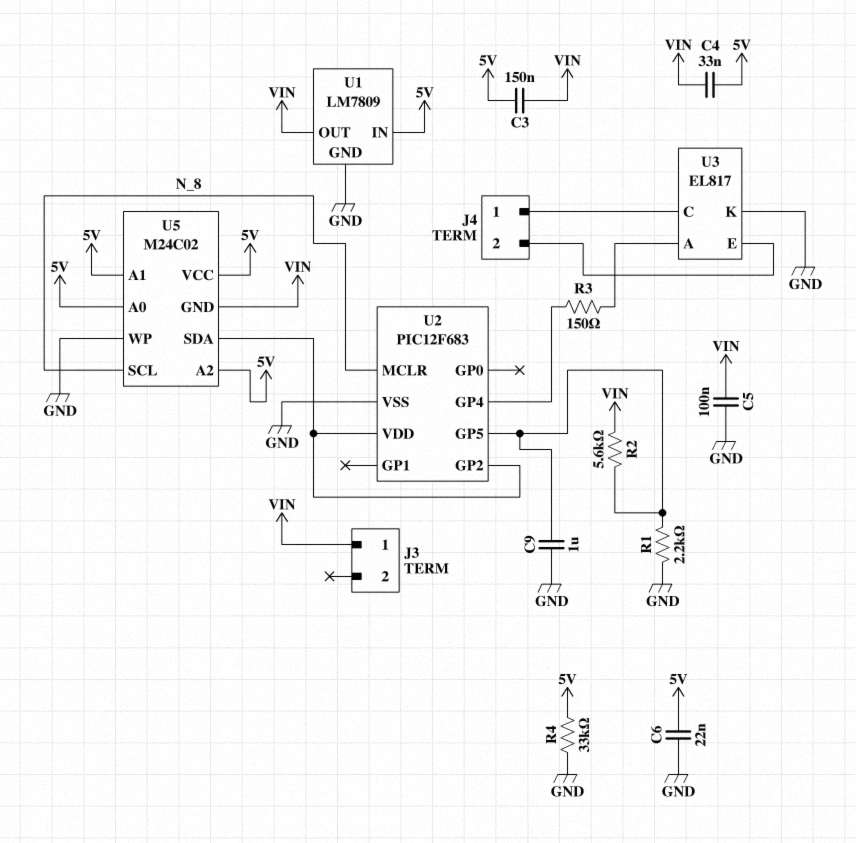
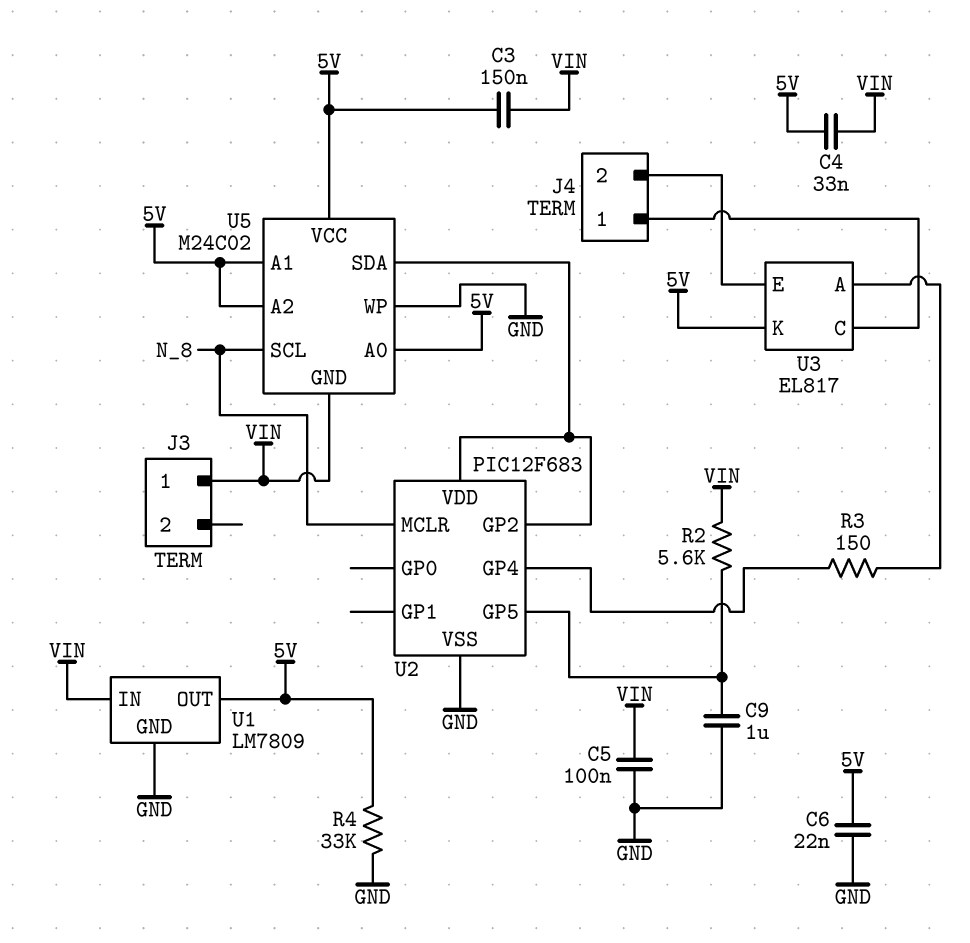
R1: 2.2k (GND, U2/GP5) -> none
U1 pin IN: 5V -> VIN
U1 pin OUT: VIN -> 5V
U3 pin K: GND -> 5V

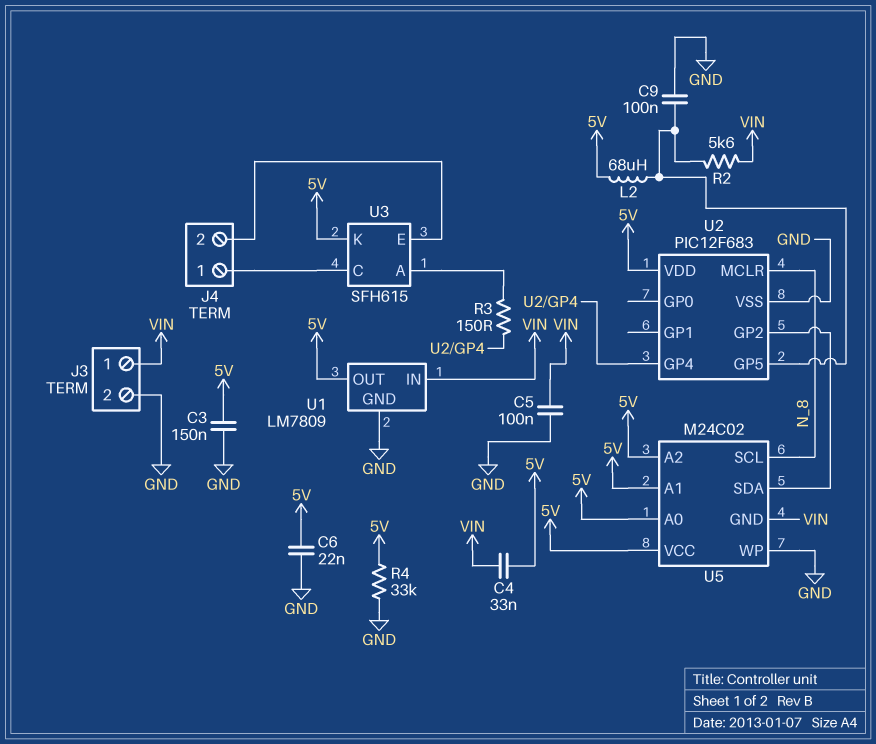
C3: 150nF (5V, VIN) -> 150nF (5V, GND)
C9: 1uF (GND, U2/GP5) -> 100nF (GND, U2/GP5)
J3 pin 2: none -> GND
L2: none -> 68uH (5V, U2/GP5)
U2 pin VDD: U2/GP2 -> 5V
U3: EL817 -> SFH615

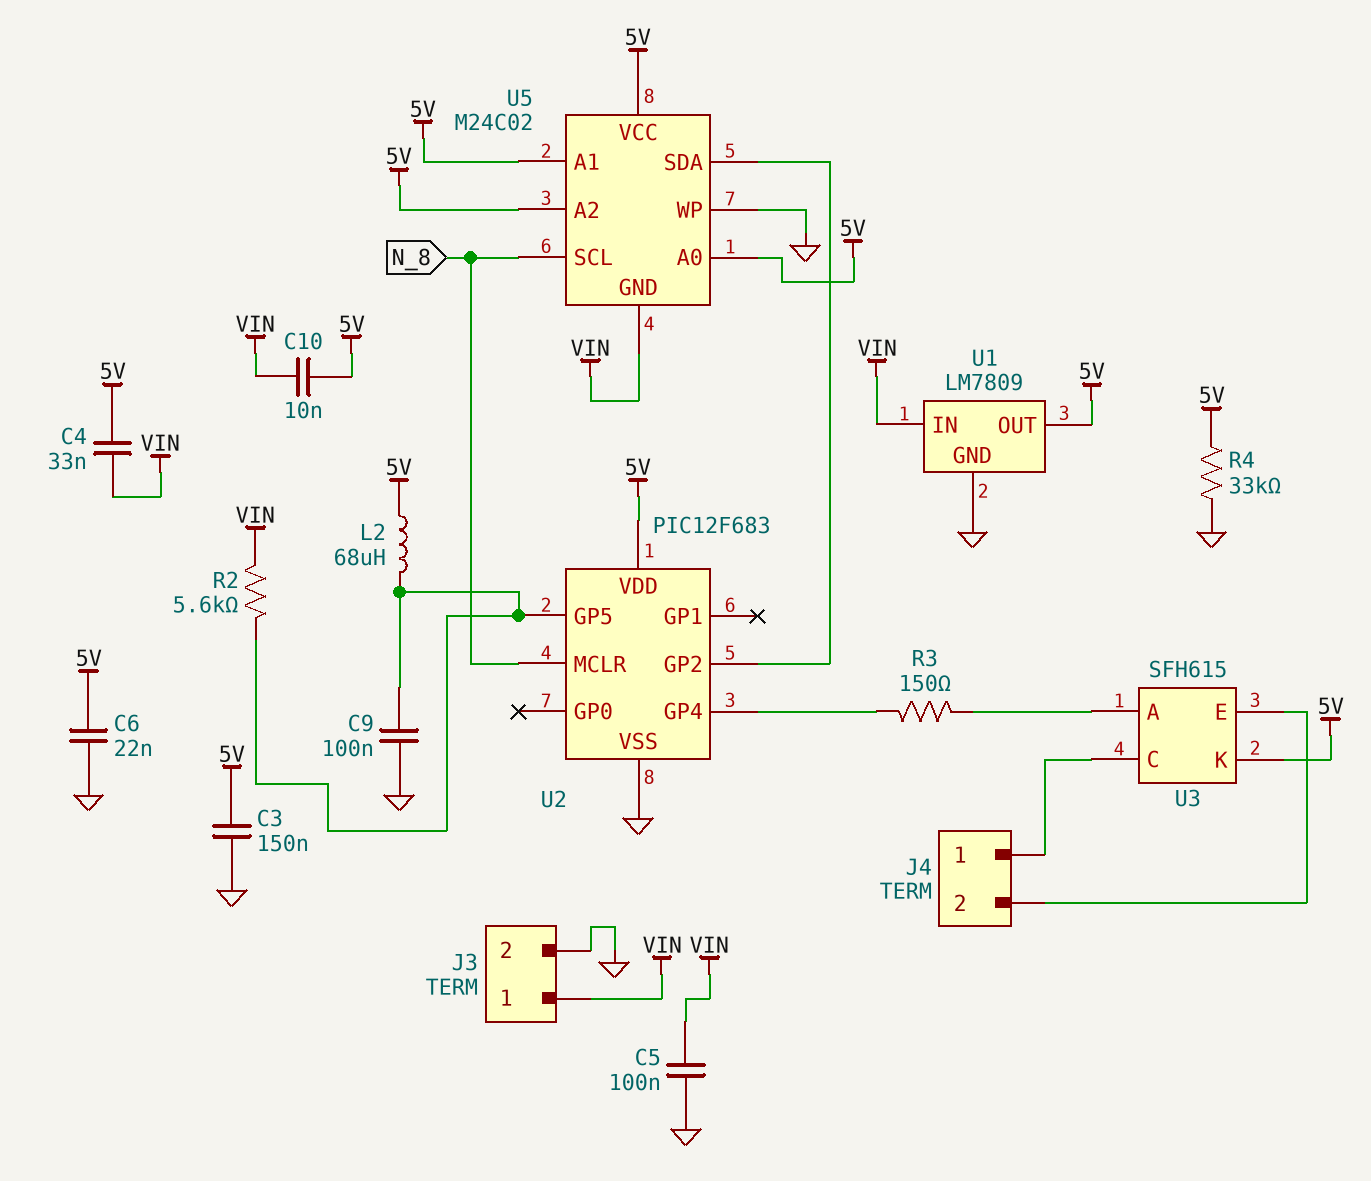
C10: none -> 10nF (5V, VIN)

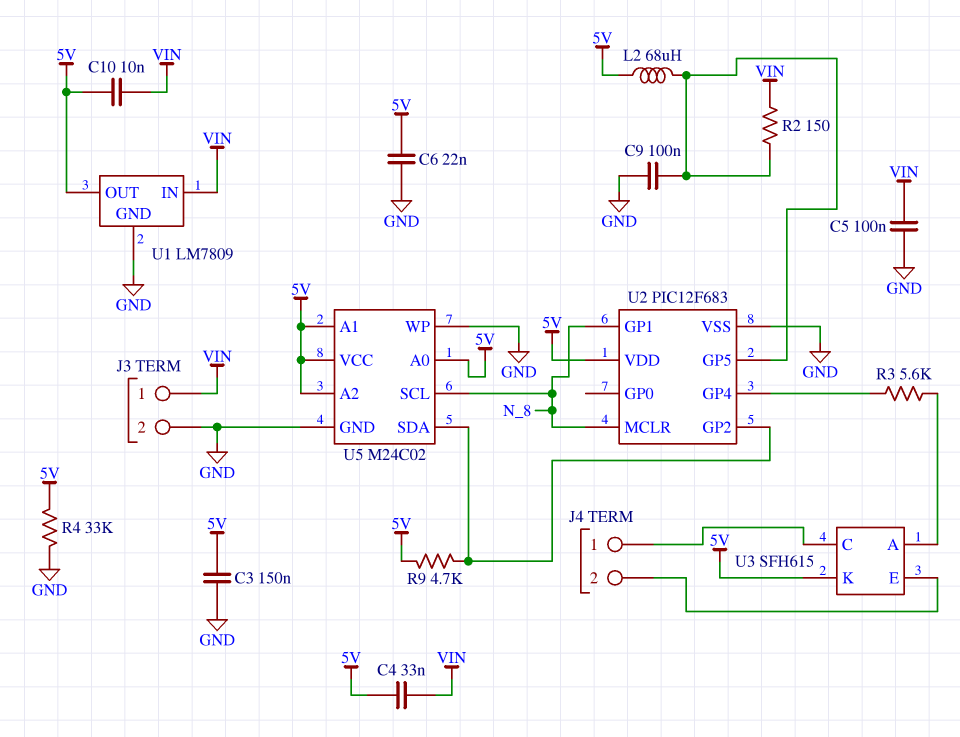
R2: 5.6k (U2/GP5, VIN) -> 150 (U2/GP5, VIN)
R3: 150 (U2/GP4, U3/A) -> 5.6k (U2/GP4, U3/A)
R9: none -> 4.7k (5V, U2/GP2)
U2 pin GP1: none -> N_8
U5 pin GND: VIN -> GND

